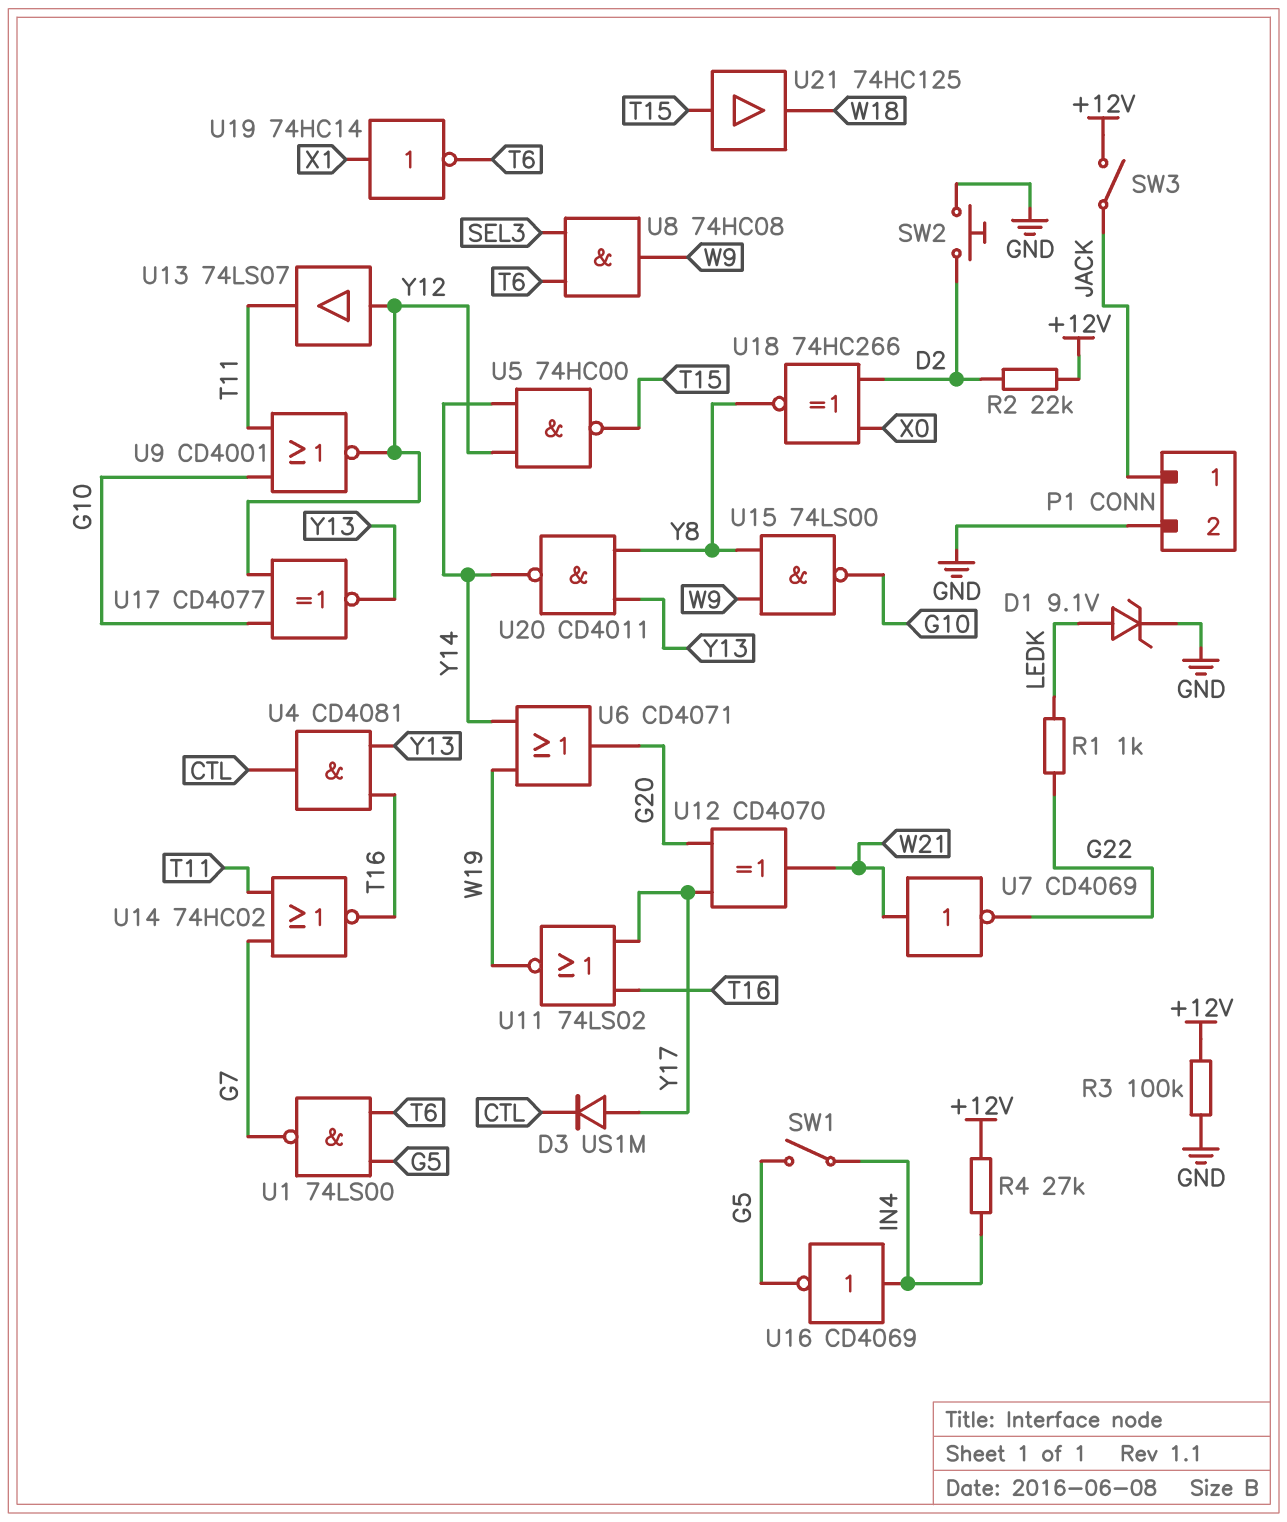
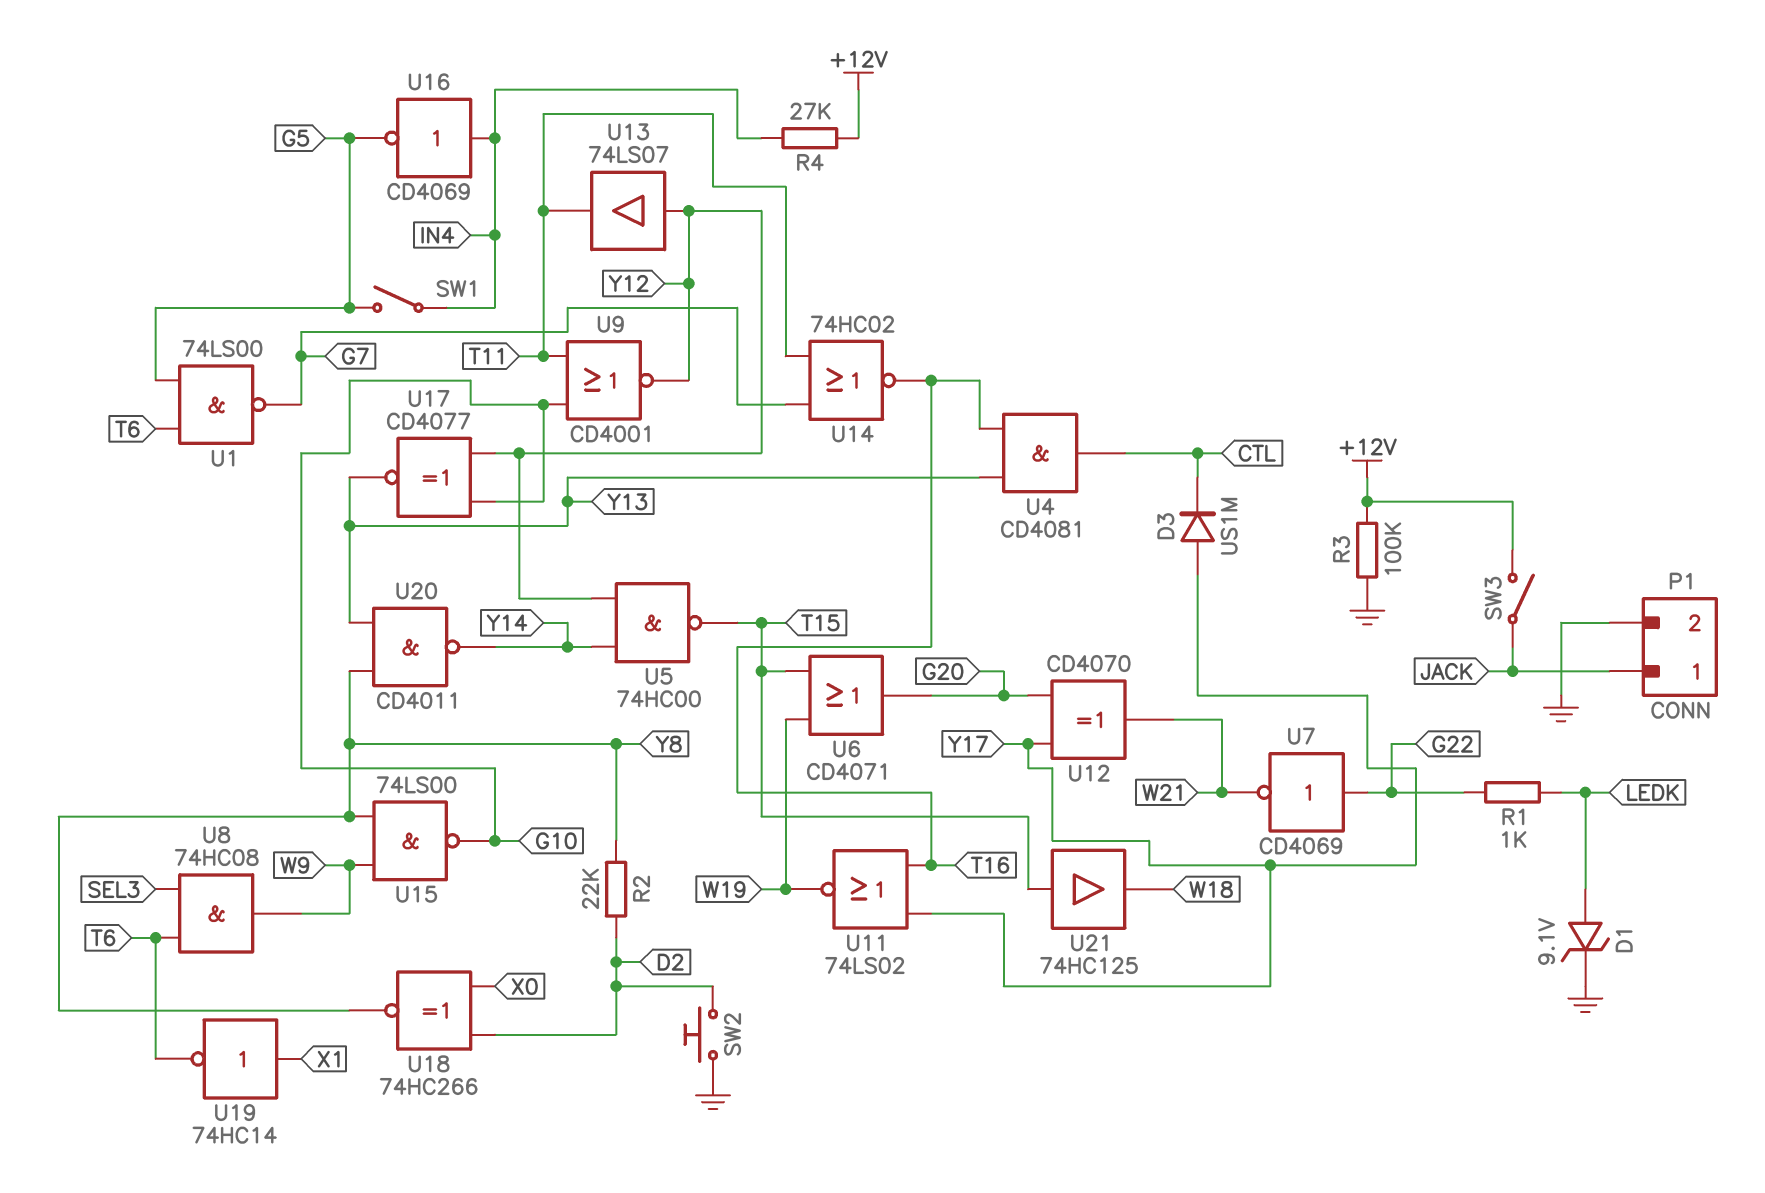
R2: 22k (+12V, D2) -> 22k (D2, Y8)
U6: OR CD4071 (in W19, in Y14, out G20) -> OR CD4071 (in T15, in W19, out G20)
U7: NOT CD4069 (in W21, out G22) -> NOT CD4069 (in G22, out W21)

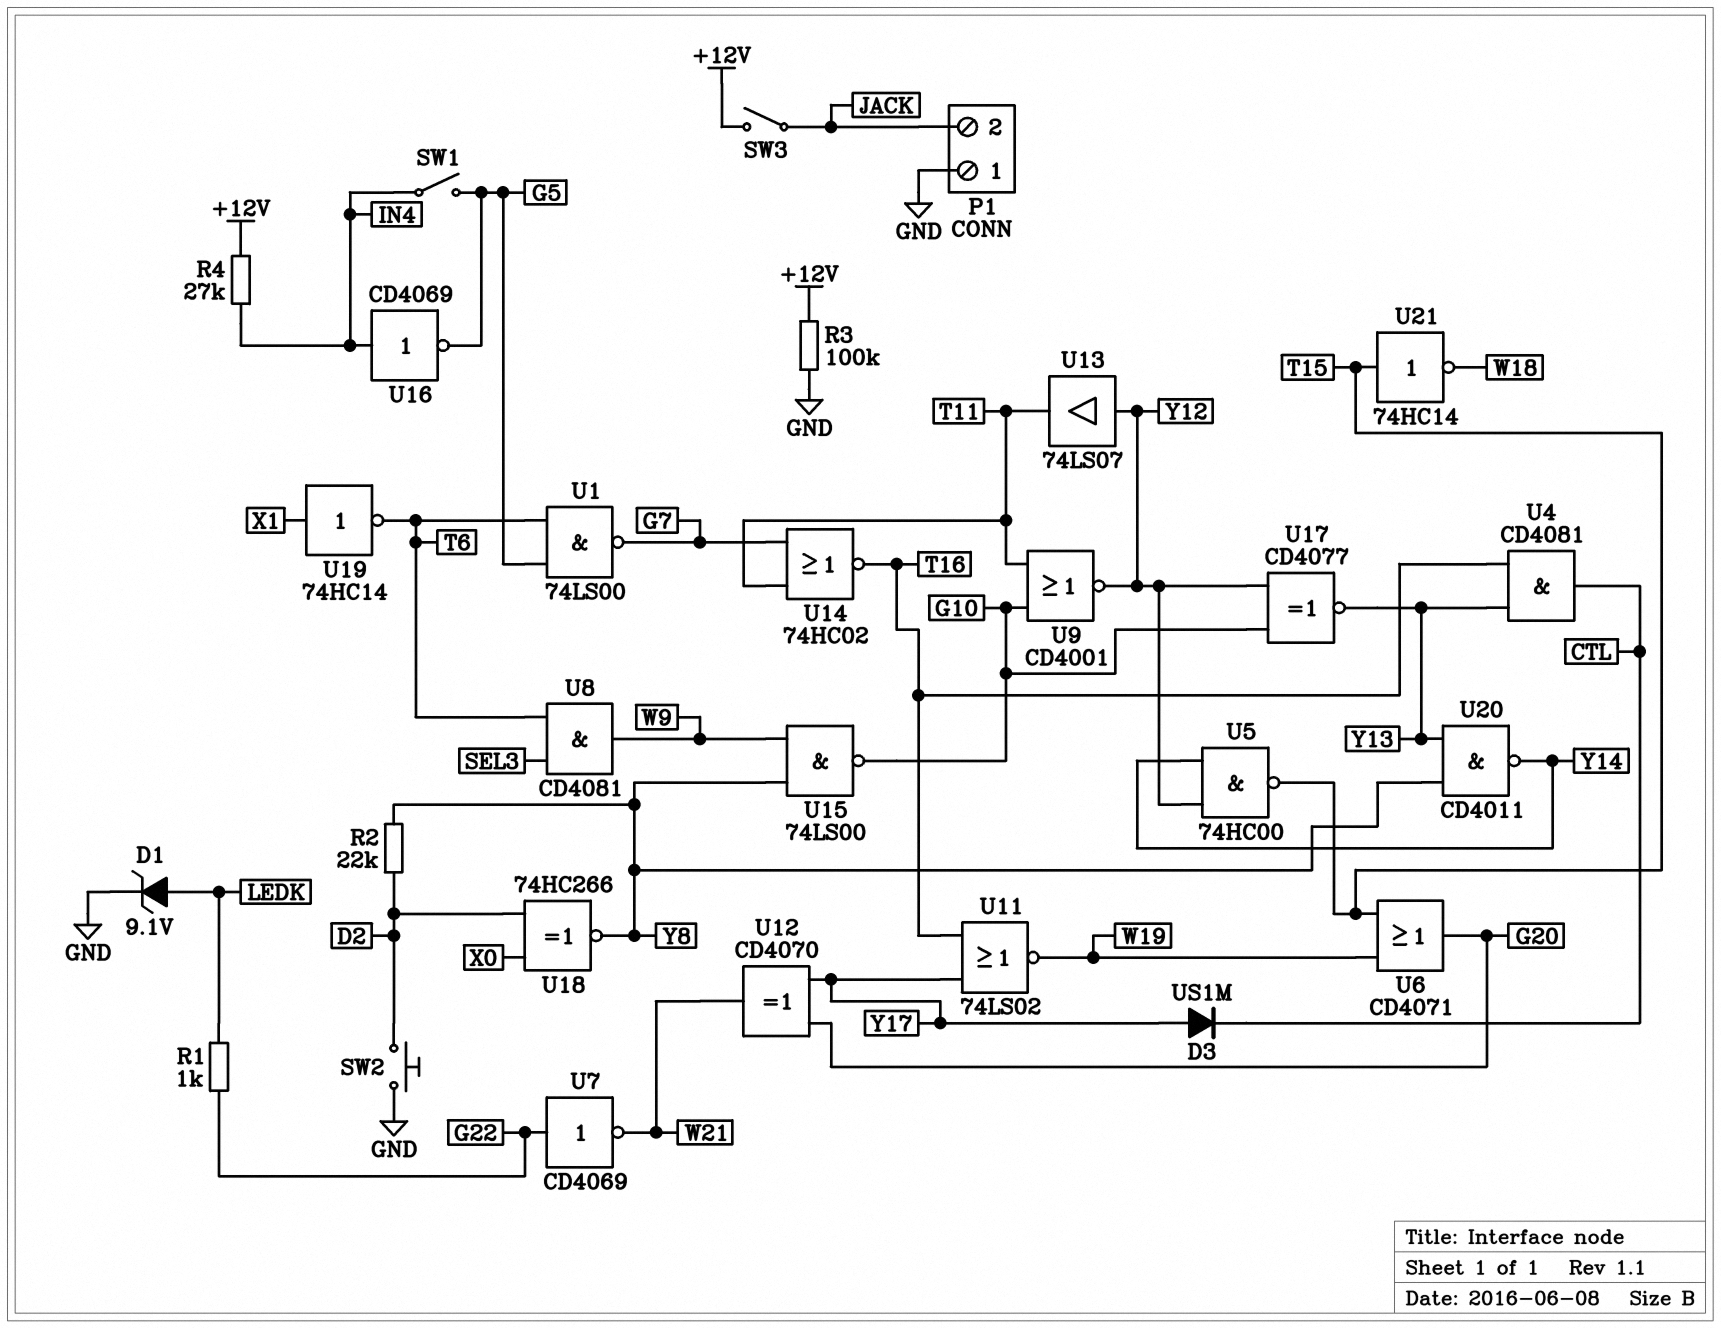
P1 pin 1: JACK -> GND
P1 pin 2: GND -> JACK
U8: AND 74HC08 (in SEL3, in T6, out W9) -> AND CD4081 (in SEL3, in T6, out W9)
U21: buffer 74HC125 (in T15, out W18) -> NOT 74HC14 (in T15, out W18)

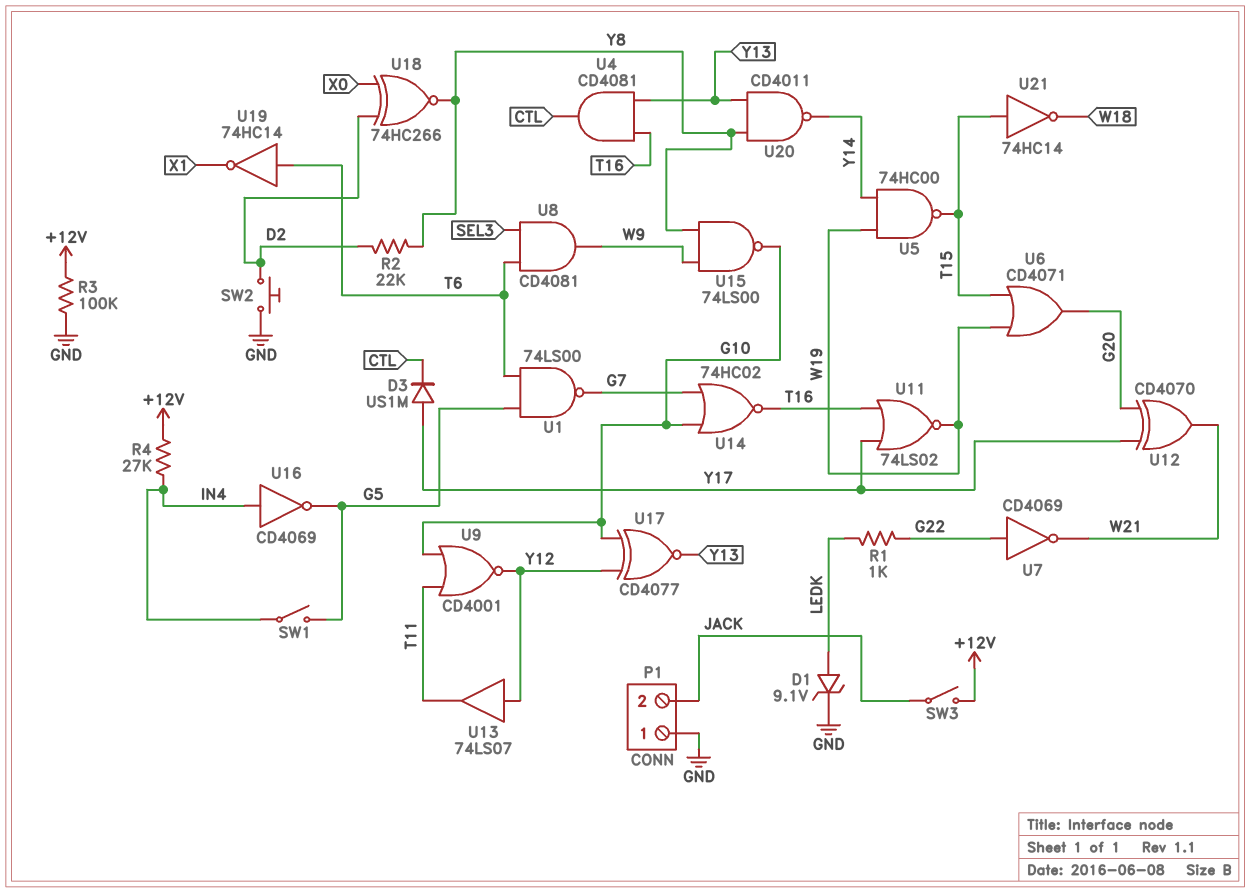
U5: NAND 74HC00 (in Y12, in Y14, out T15) -> NAND 74HC00 (in W19, in Y14, out T15)
U14: NOR 74HC02 (in G7, in T11, out T16) -> NOR 74HC02 (in G7, in G10, out T16)
U19: NOT 74HC14 (in X1, out T6) -> NOT 74HC14 (in T6, out X1)

